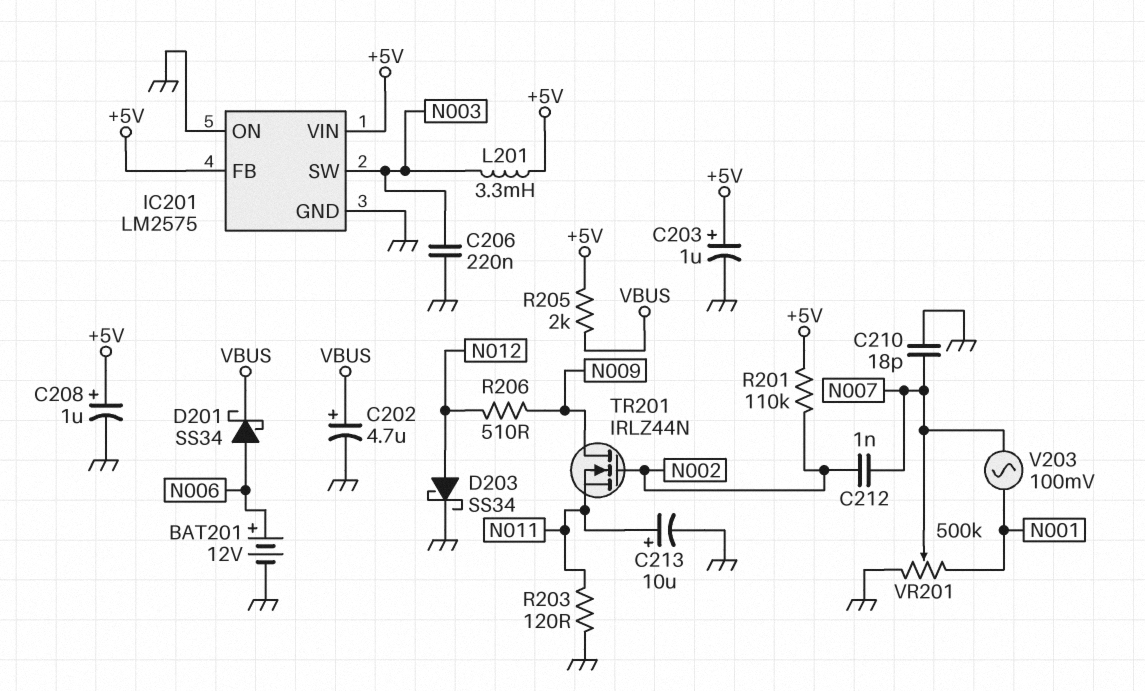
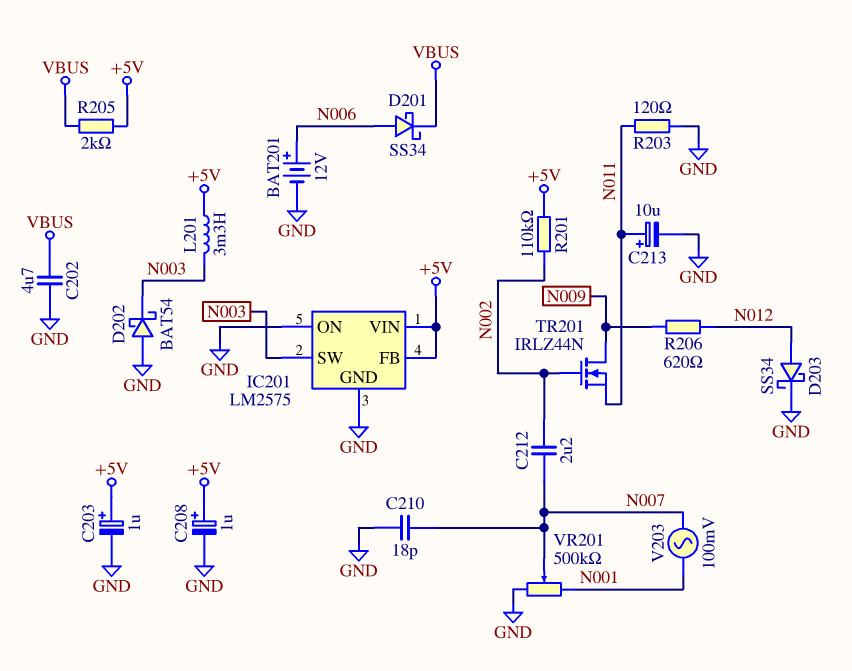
C202: 4.7uF (plus VBUS, minus GND) -> 4.7uF (GND, VBUS)
C206: 220nF (GND, N003) -> none
C212: 1nF (N002, N007) -> 2.2uF (N002, N007)
D202: none -> schottky BAT54 (A GND, K N003)
R206: 510 (N009, N012) -> 620 (N009, N012)

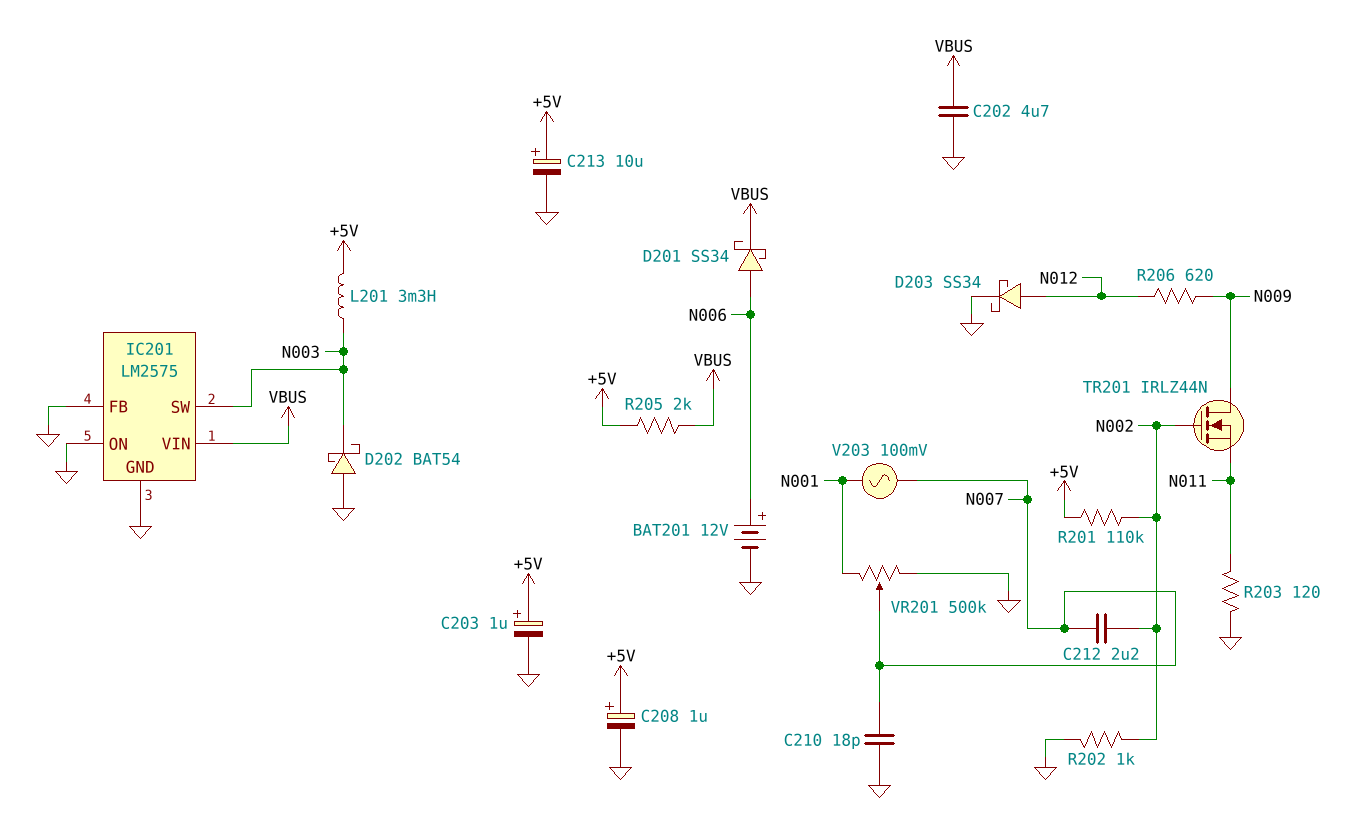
C213: 10uF (plus N011, minus GND) -> 10uF (plus +5V, minus GND)
IC201 pin FB: +5V -> GND
IC201 pin VIN: +5V -> VBUS
R202: none -> 1k (GND, N002)

